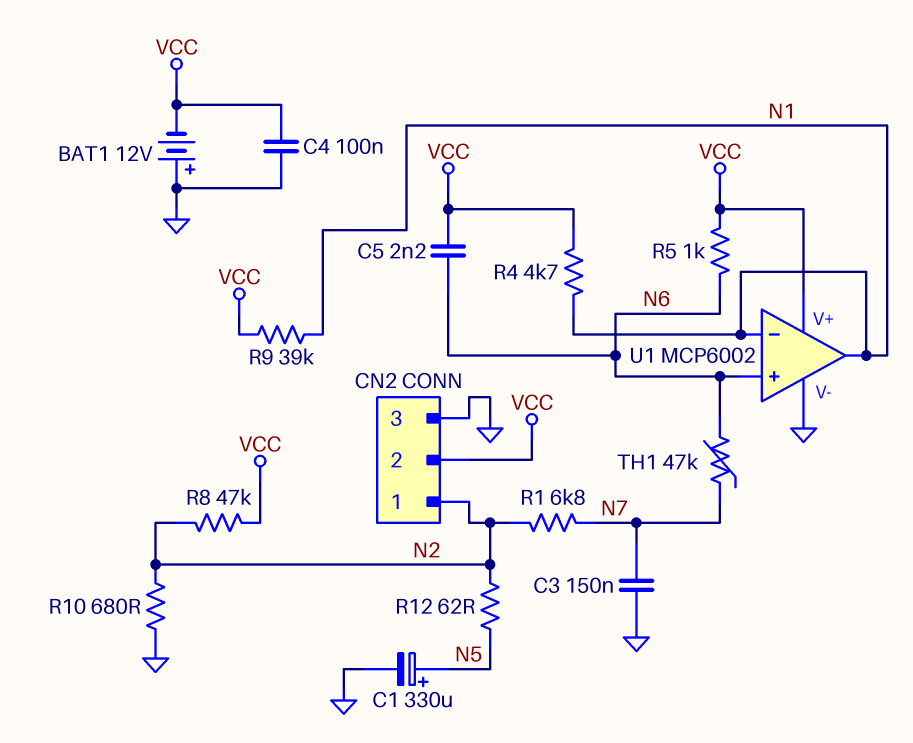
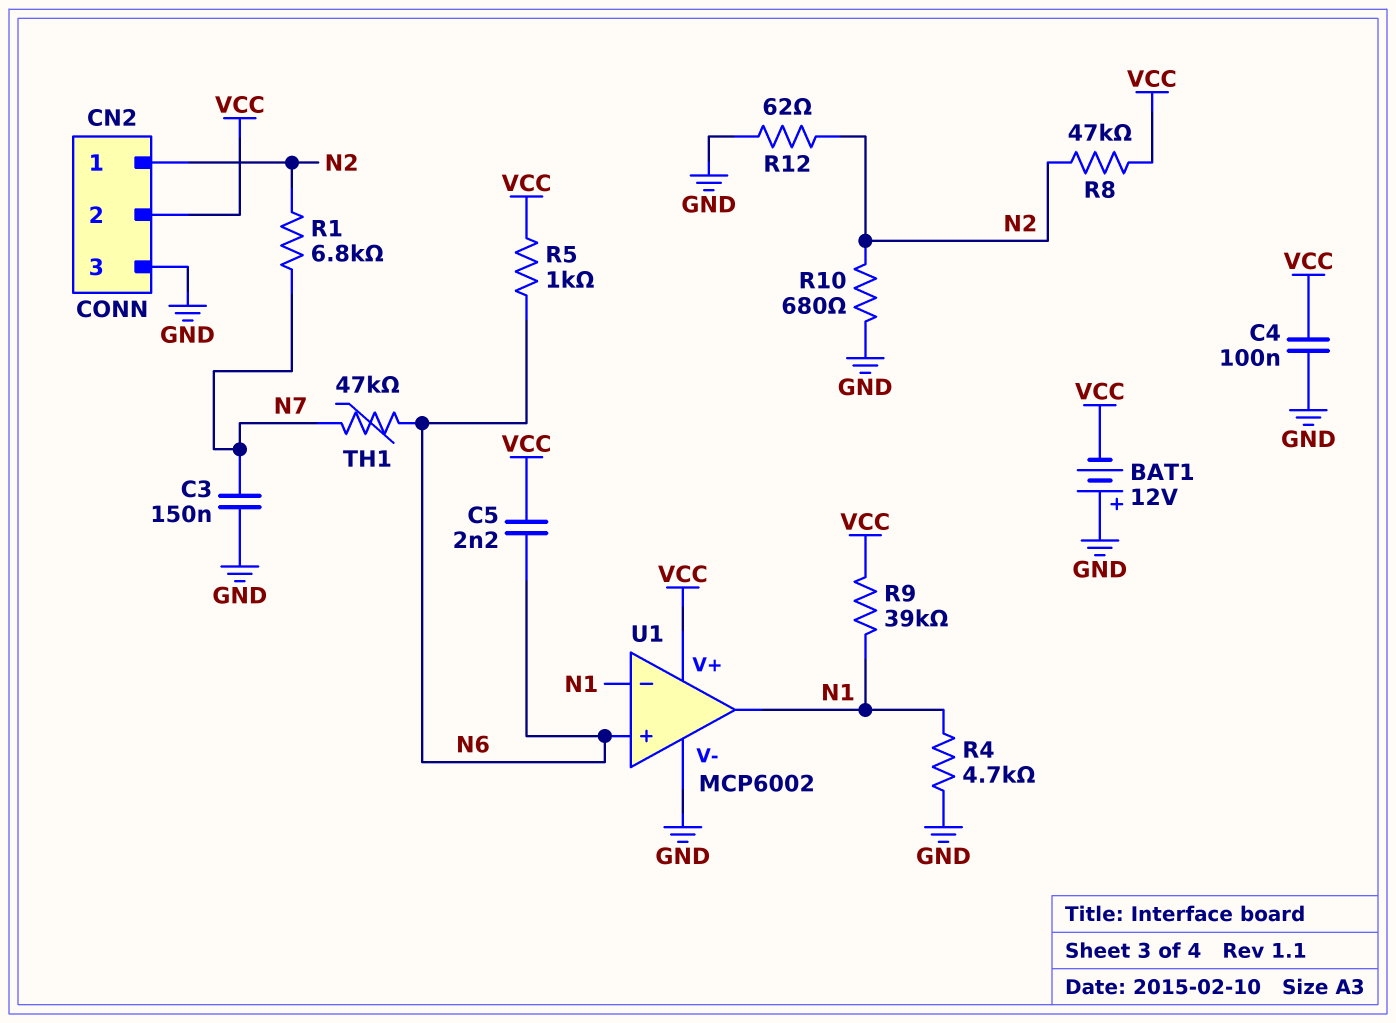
C1: 330uF (plus N5, minus GND) -> none
R4: 4.7k (N1, VCC) -> 4.7k (GND, N1)
R12: 62 (N2, N5) -> 62 (GND, N2)

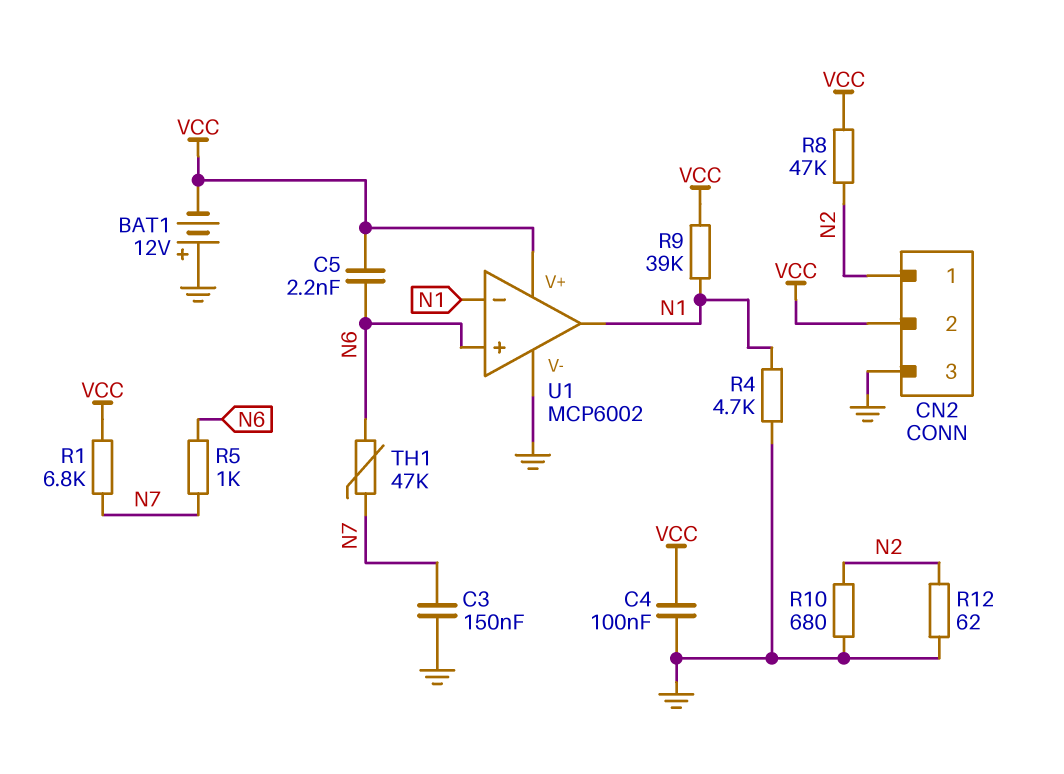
R1: 6.8k (N2, N7) -> 6.8k (N7, VCC)
R5: 1k (N6, VCC) -> 1k (N6, N7)

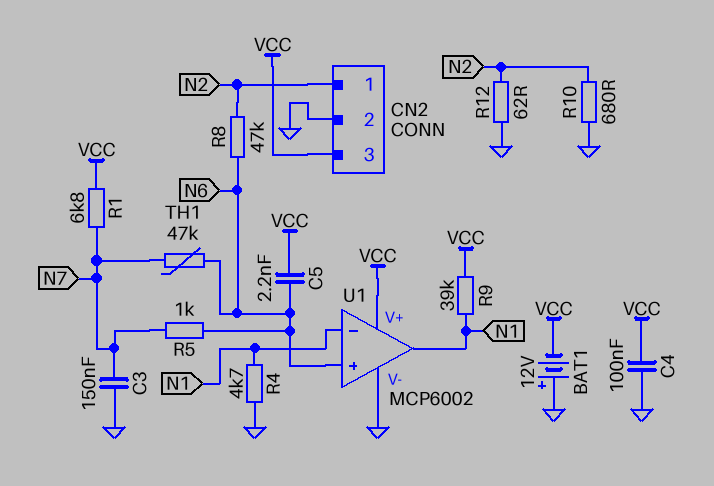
CN2 pin 2: VCC -> GND
CN2 pin 3: GND -> VCC
R8: 47k (N2, VCC) -> 47k (N2, N6)

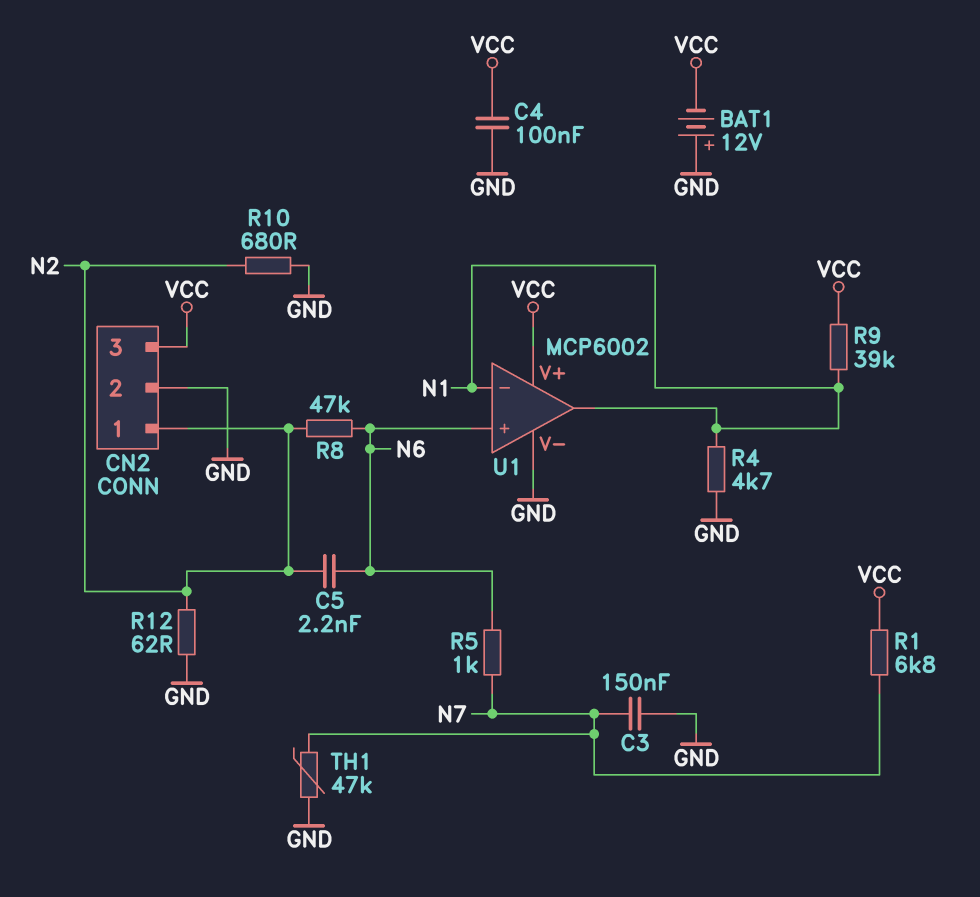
C5: 2.2nF (N6, VCC) -> 2.2nF (N2, N6)
TH1: 47k (N6, N7) -> 47k (GND, N7)

